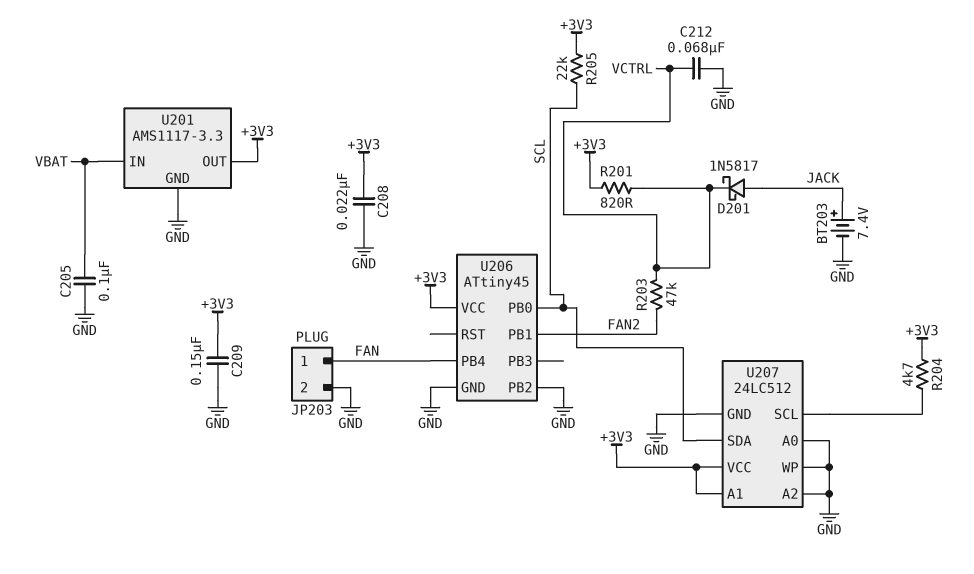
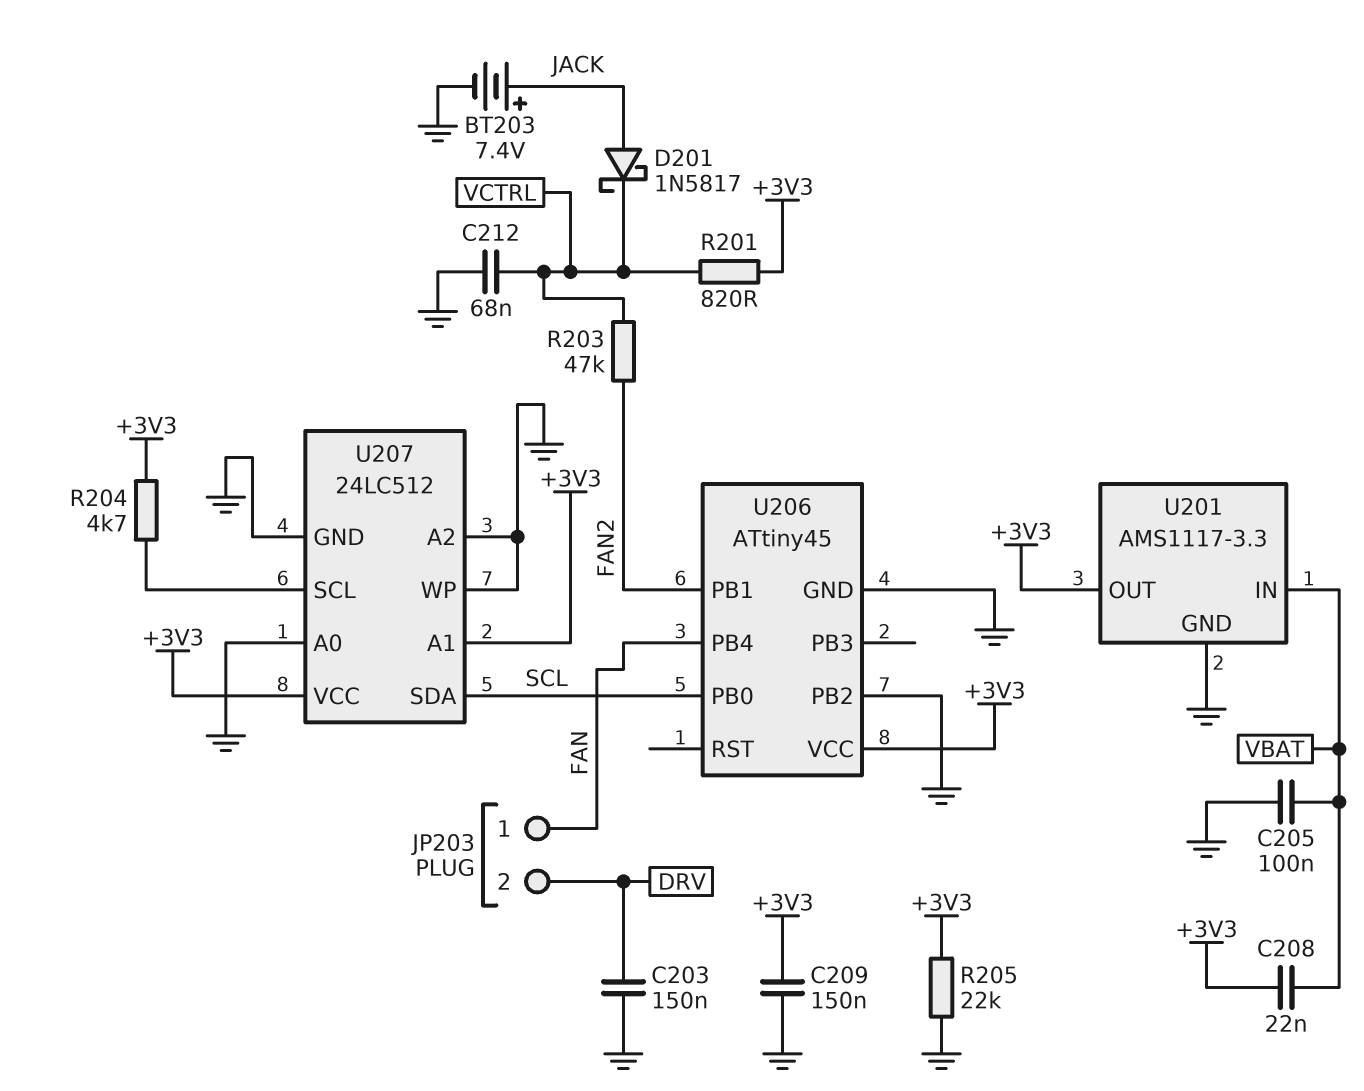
C203: none -> 150nF (DRV, GND)
C208: 22nF (+3V3, GND) -> 22nF (+3V3, VBAT)
JP203 pin 2: GND -> DRV
R205: 22k (+3V3, SCL) -> 22k (+3V3, GND)

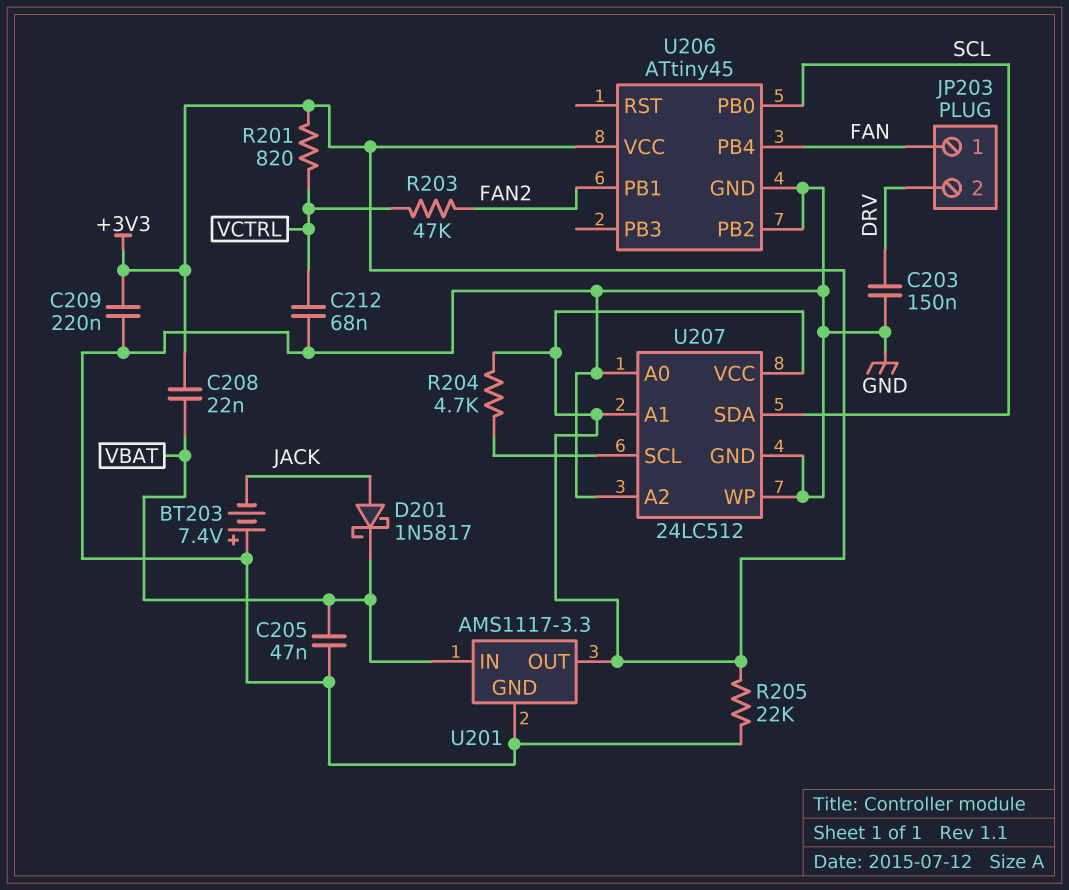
BT203: 7.4V (plus JACK, minus GND) -> 7.4V (plus GND, minus JACK)
C205: 100nF (GND, VBAT) -> 47nF (GND, VBAT)
C209: 150nF (+3V3, GND) -> 220nF (+3V3, GND)
D201: schottky 1N5817 (A JACK, K VCTRL) -> schottky 1N5817 (A JACK, K VBAT)

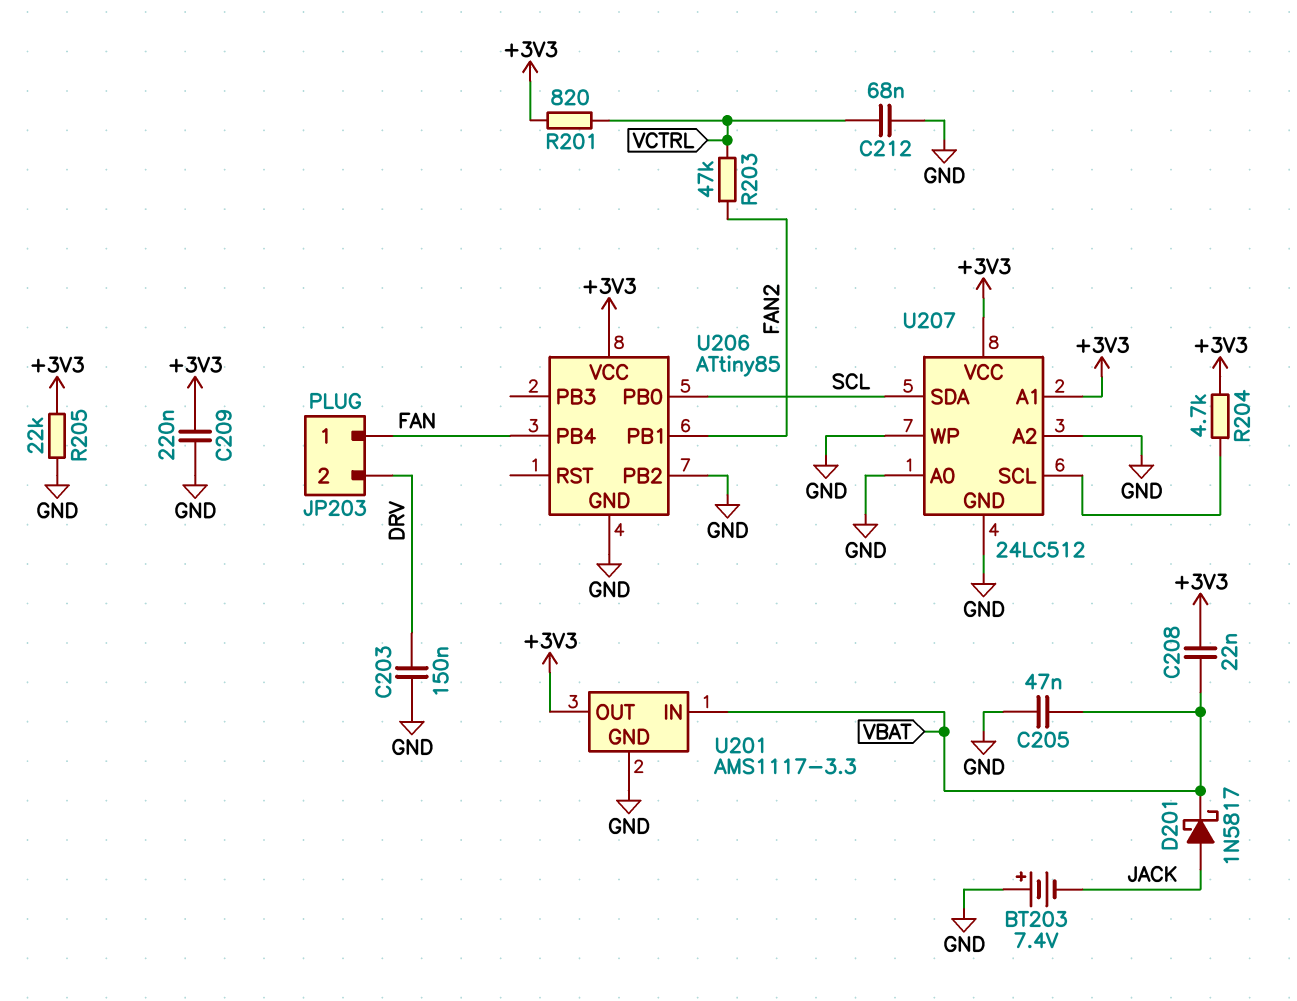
U206: ATtiny45 -> ATtiny85

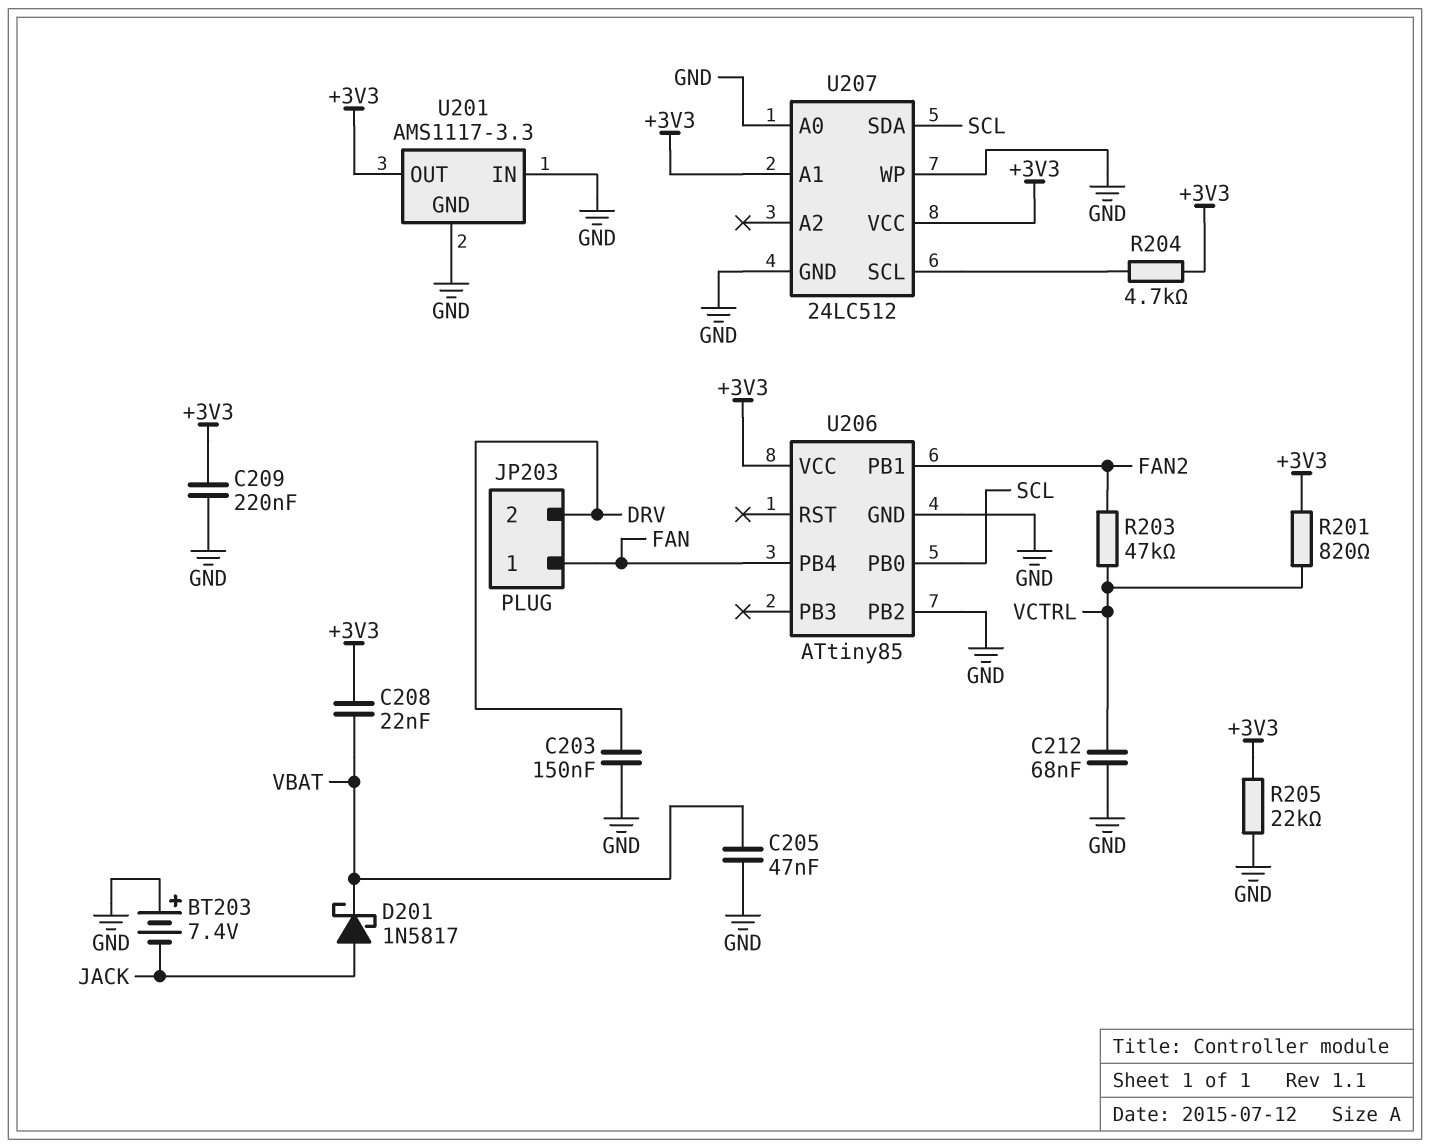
U201 pin IN: VBAT -> GND
U207 pin A2: GND -> none

